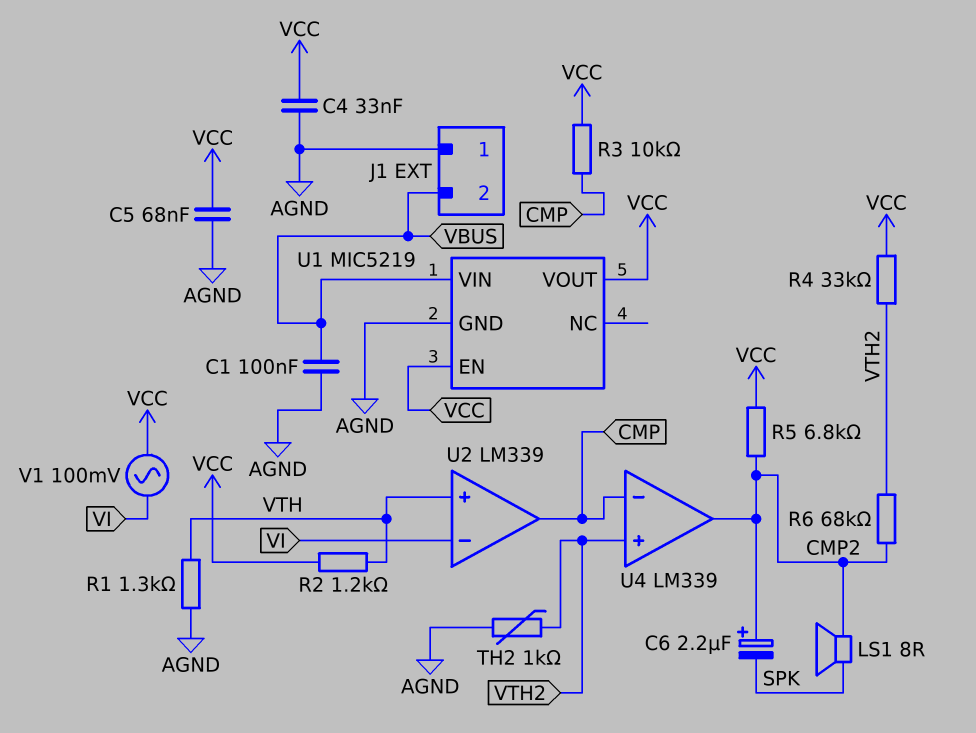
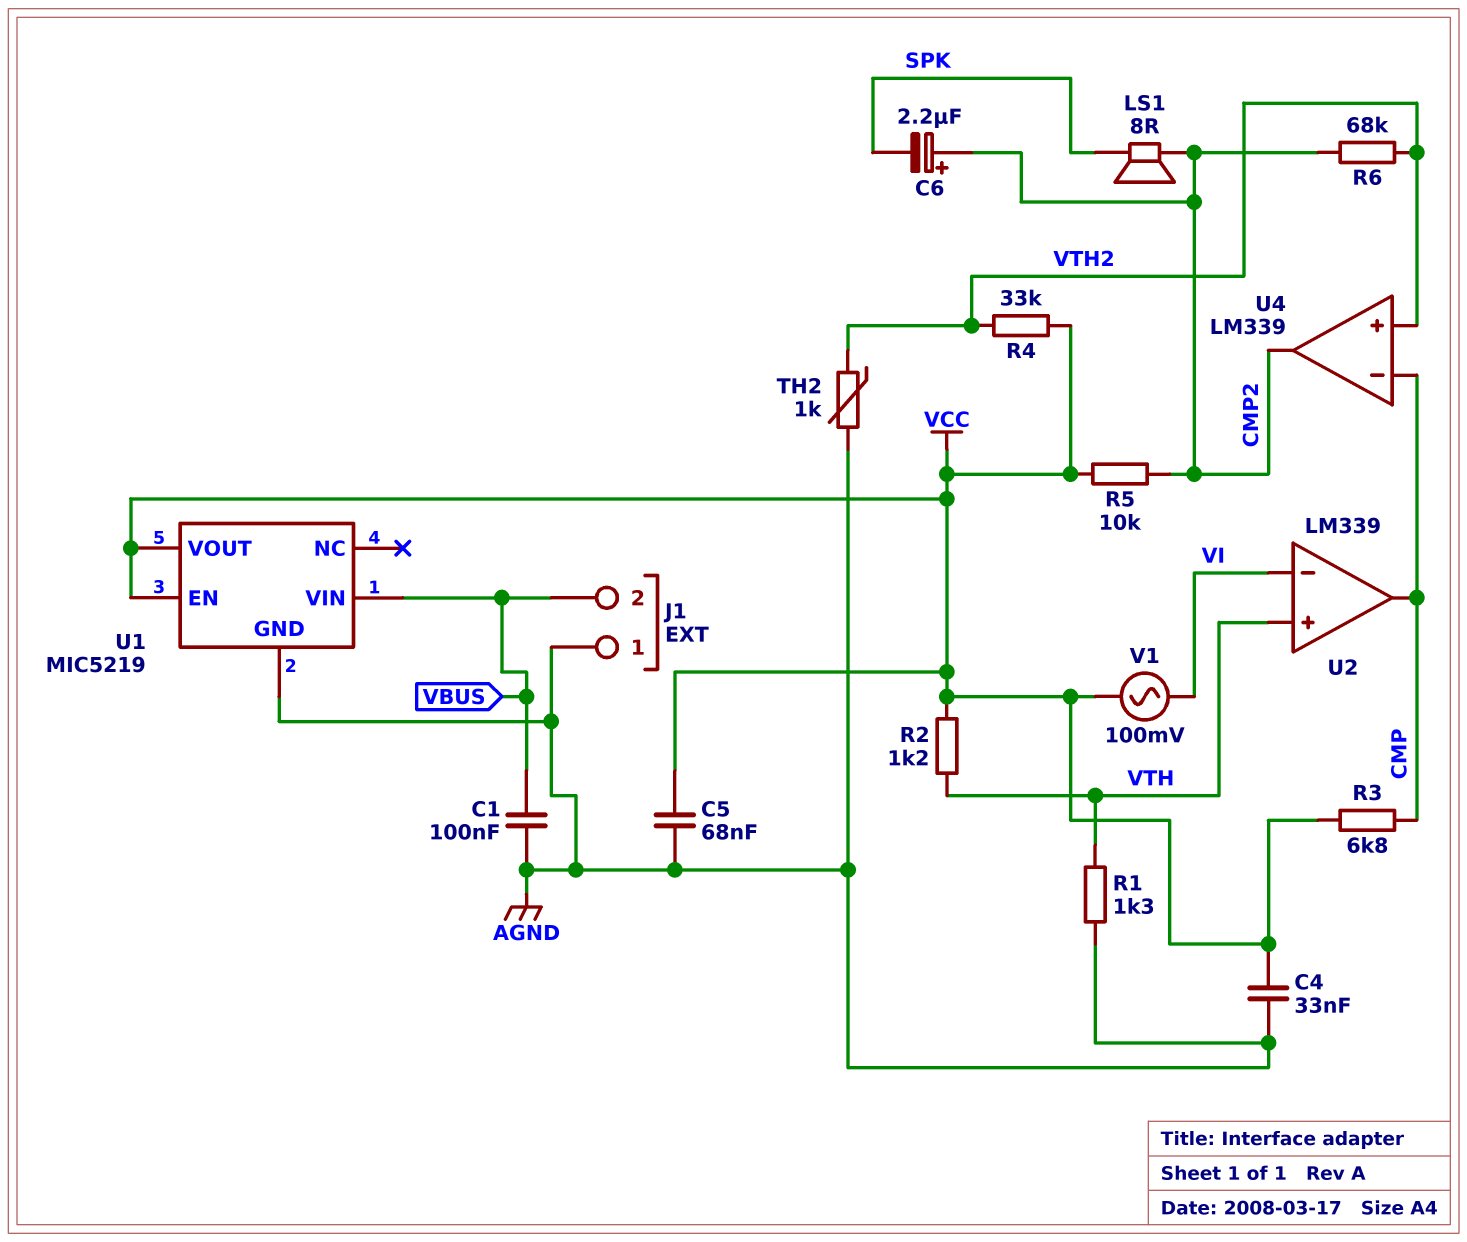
R3: 10k (CMP, VCC) -> 6.8k (CMP, VCC)
R5: 6.8k (CMP2, VCC) -> 10k (CMP2, VCC)

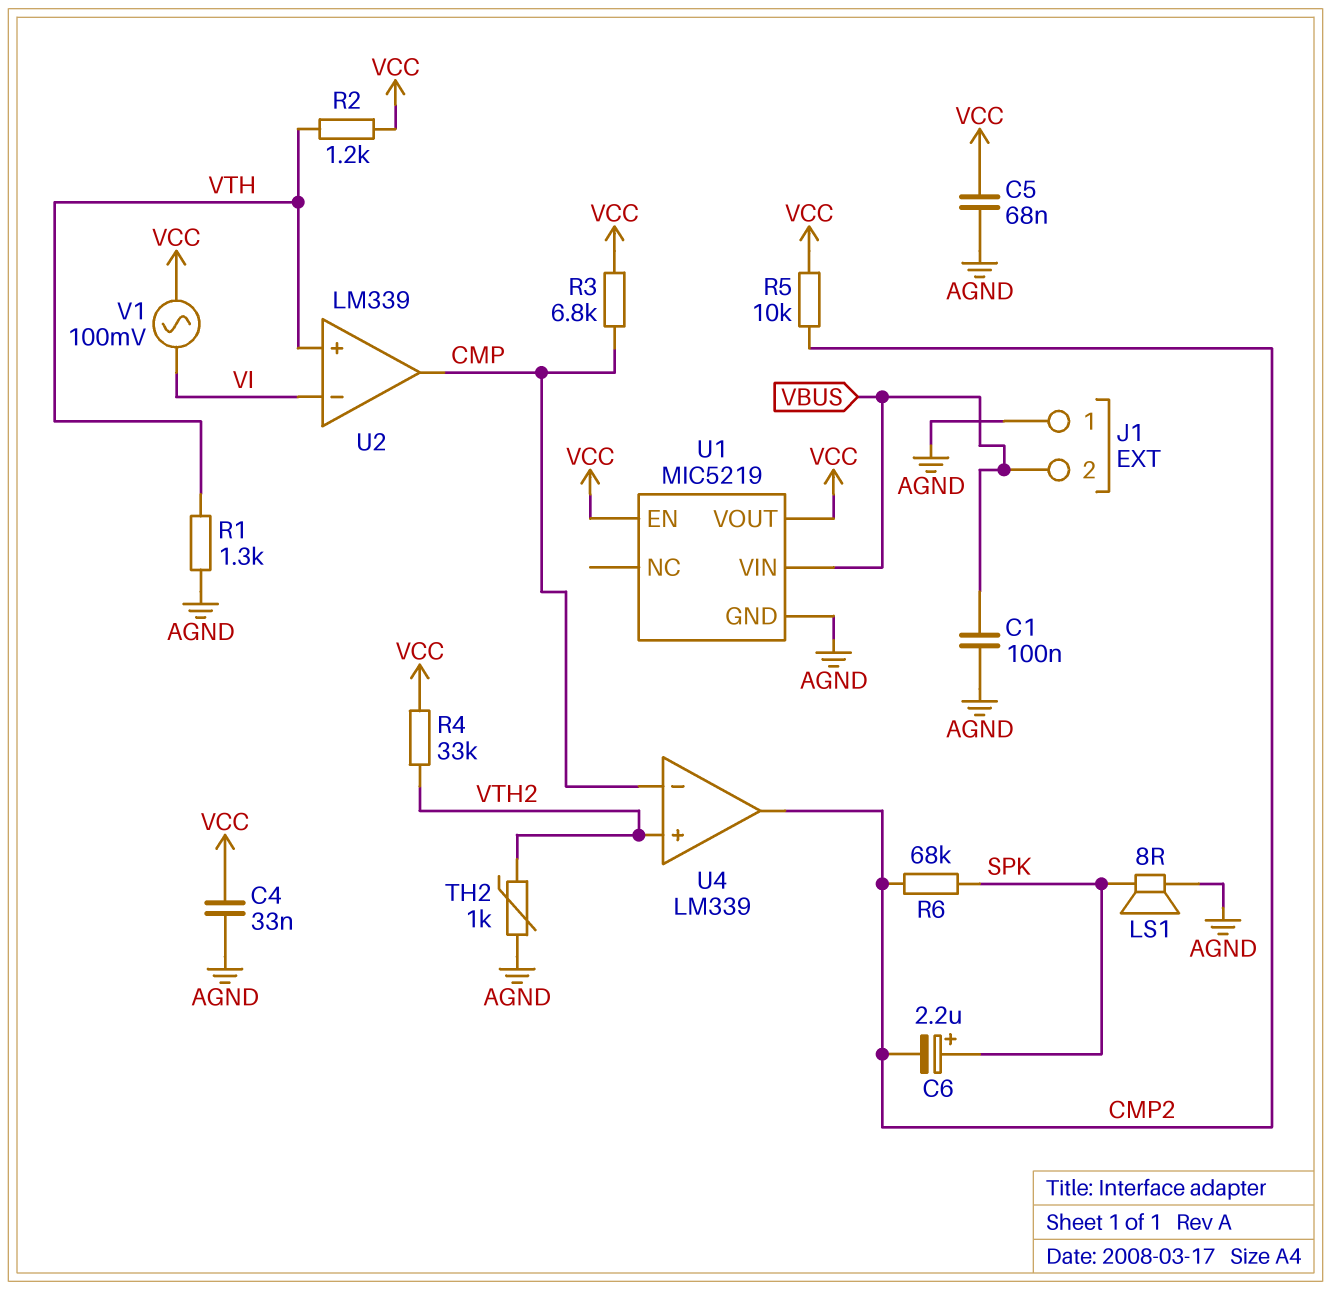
C6: 2.2uF (plus CMP2, minus SPK) -> 2.2uF (plus SPK, minus CMP2)
LS1: speaker 8R (CMP2, SPK) -> speaker 8R (AGND, SPK)
R6: 68k (CMP2, VTH2) -> 68k (CMP2, SPK)

